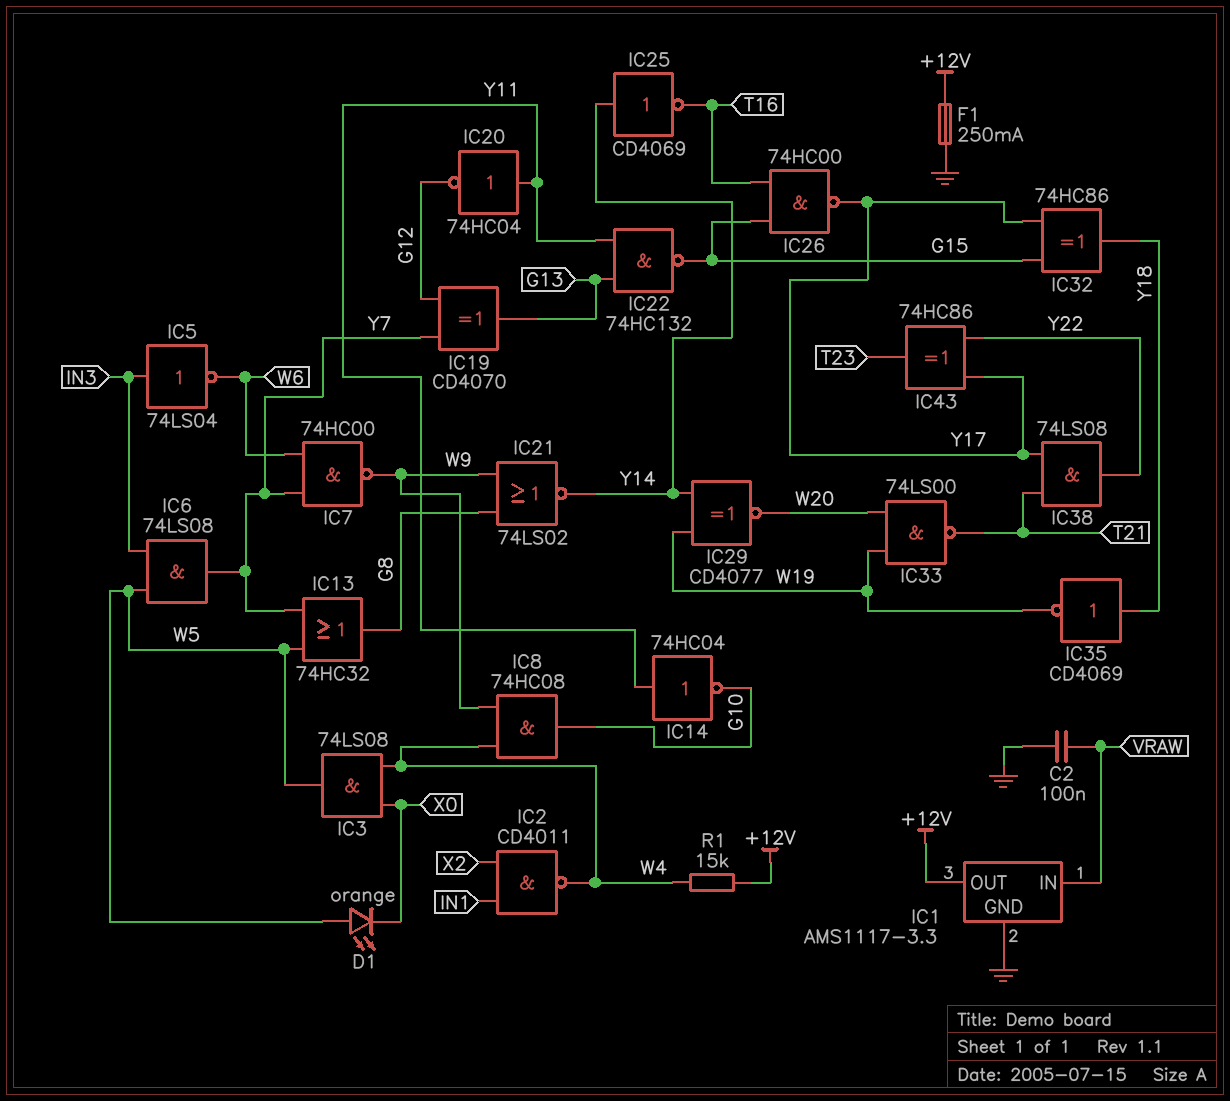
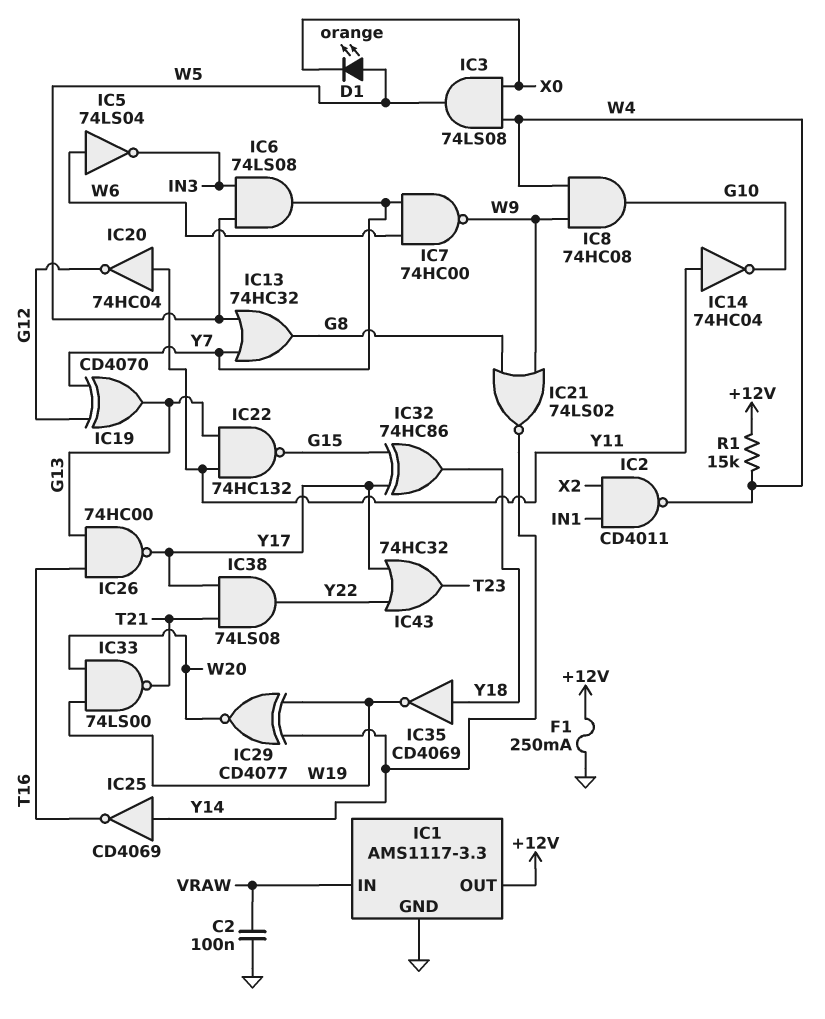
IC5: NOT 74LS04 (in IN3, out W6) -> NOT 74LS04 (in W6, out IN3)
IC26: NAND 74HC00 (in G15, in T16, out Y17) -> NAND 74HC00 (in G13, in T16, out Y17)
IC43: XOR 74HC86 (in Y17, in Y22, out T23) -> OR 74HC32 (in Y17, in Y22, out T23)

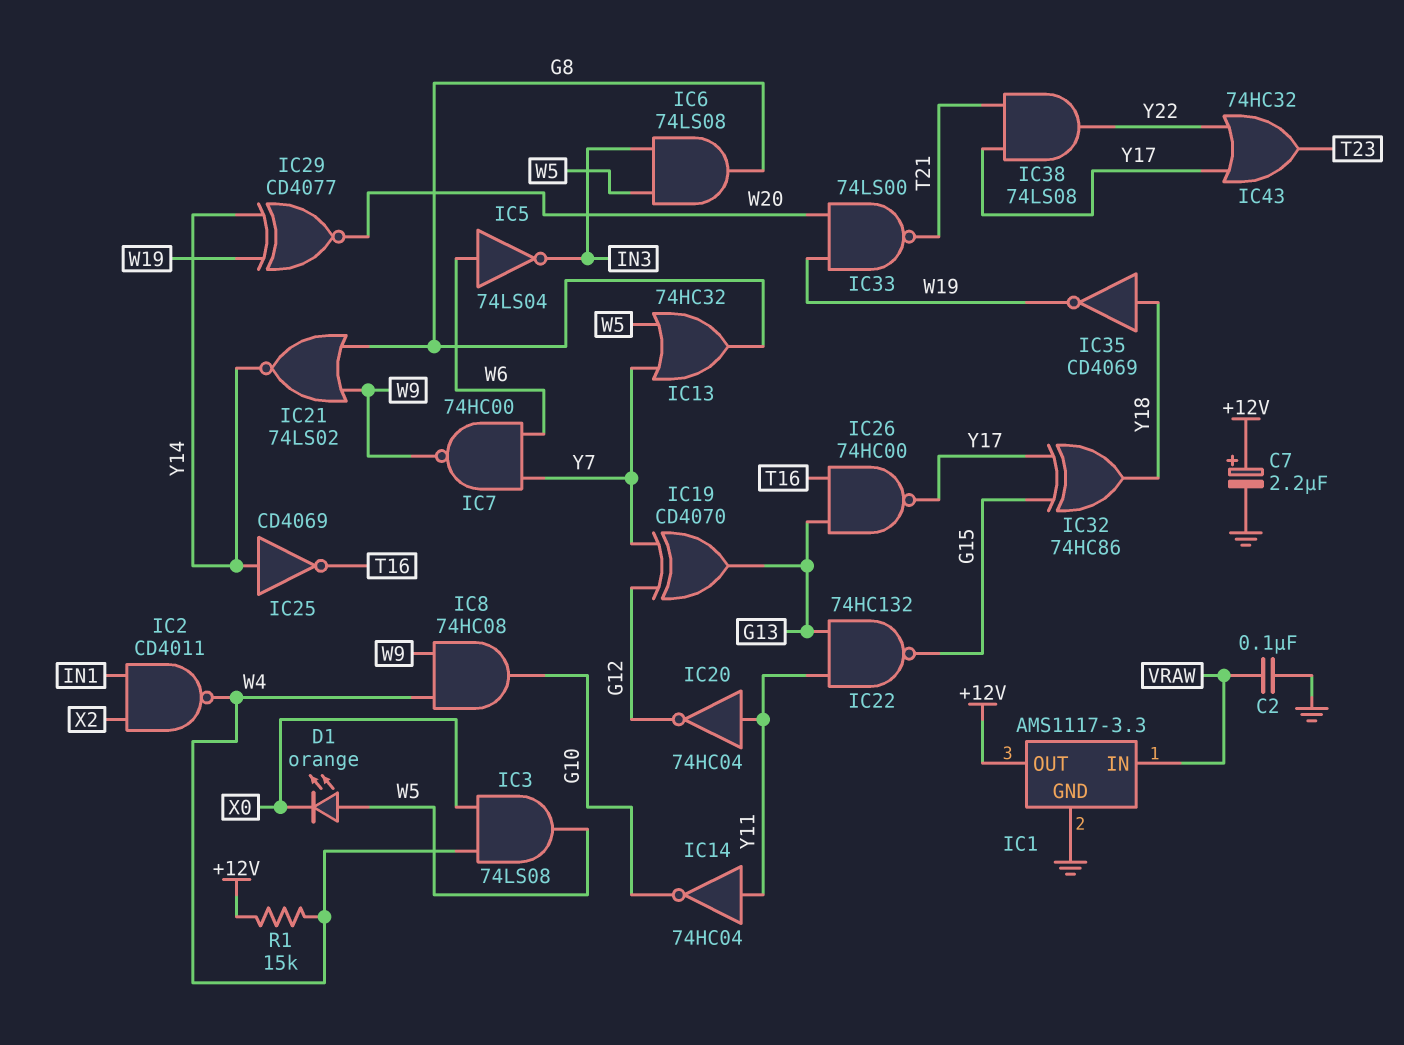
C7: none -> 2.2uF (plus +12V, minus GND)
F1: 250mA (+12V, GND) -> none
IC6: AND 74LS08 (in IN3, in W5, out Y7) -> AND 74LS08 (in IN3, in W5, out G8)

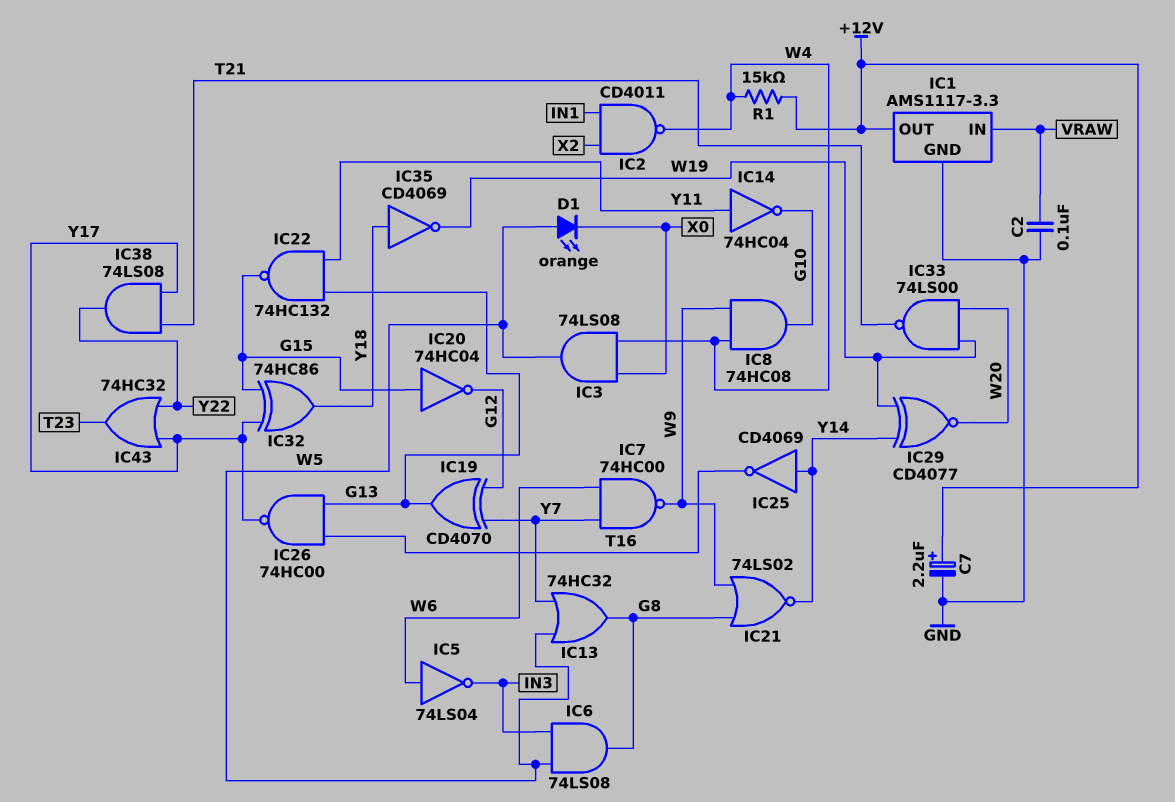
IC20: NOT 74HC04 (in Y11, out G12) -> NOT 74HC04 (in G15, out G12)

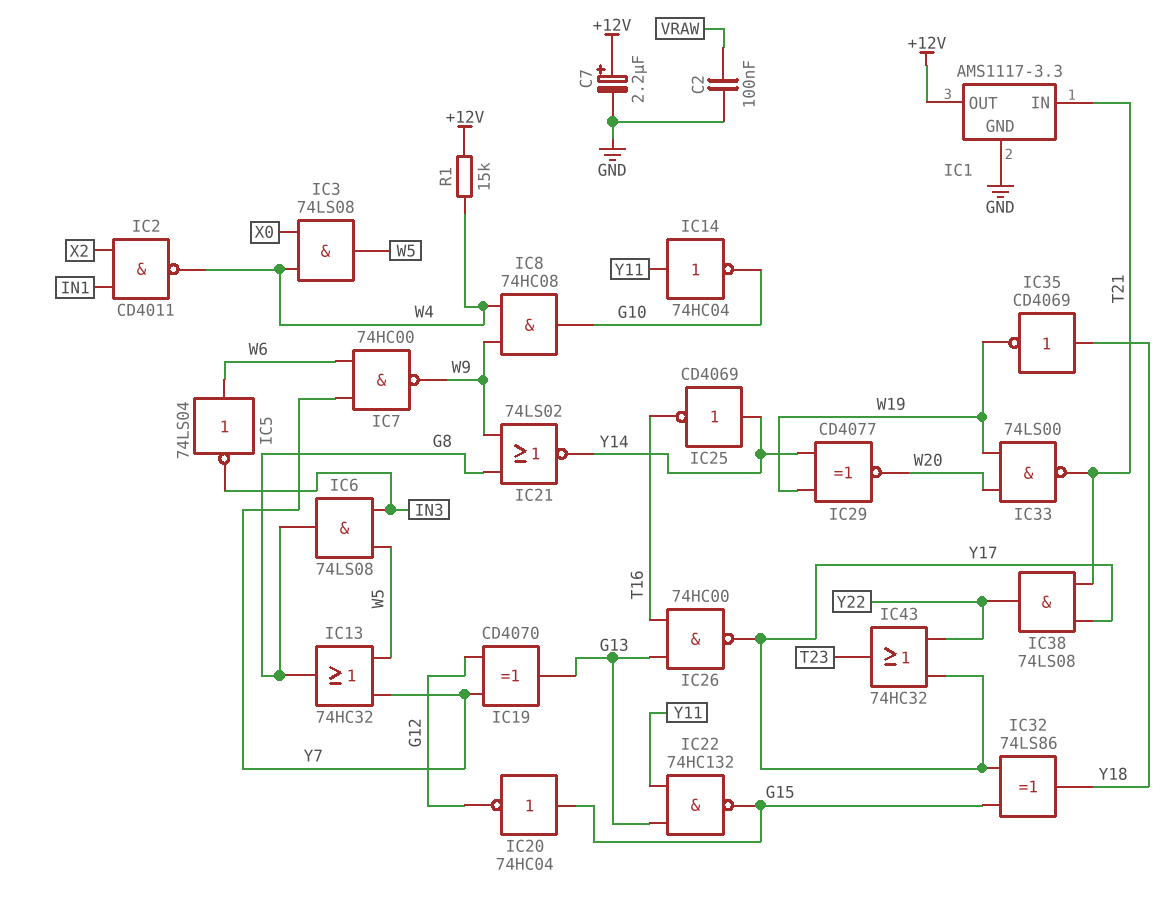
D1: LED orange (A W5, K X0) -> none
IC1 pin IN: VRAW -> T21
IC32: XOR 74HC86 (in G15, in Y17, out Y18) -> XOR 74LS86 (in G15, in Y17, out Y18)

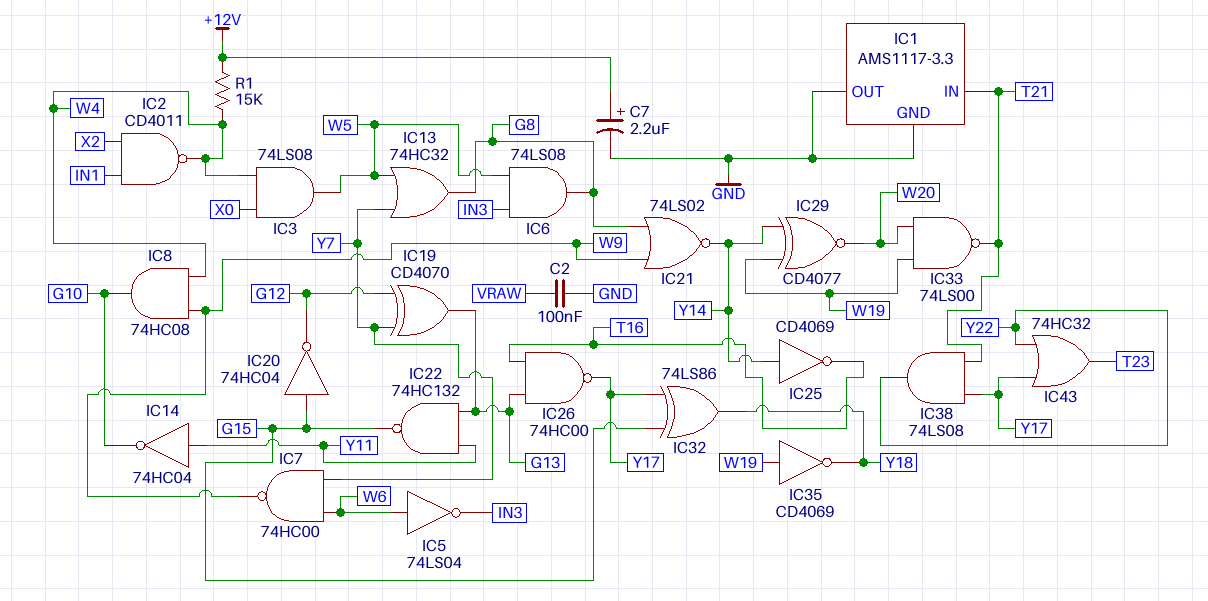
IC1 pin OUT: +12V -> GND
IC35: NOT CD4069 (in Y18, out W19) -> NOT CD4069 (in W19, out Y18)

